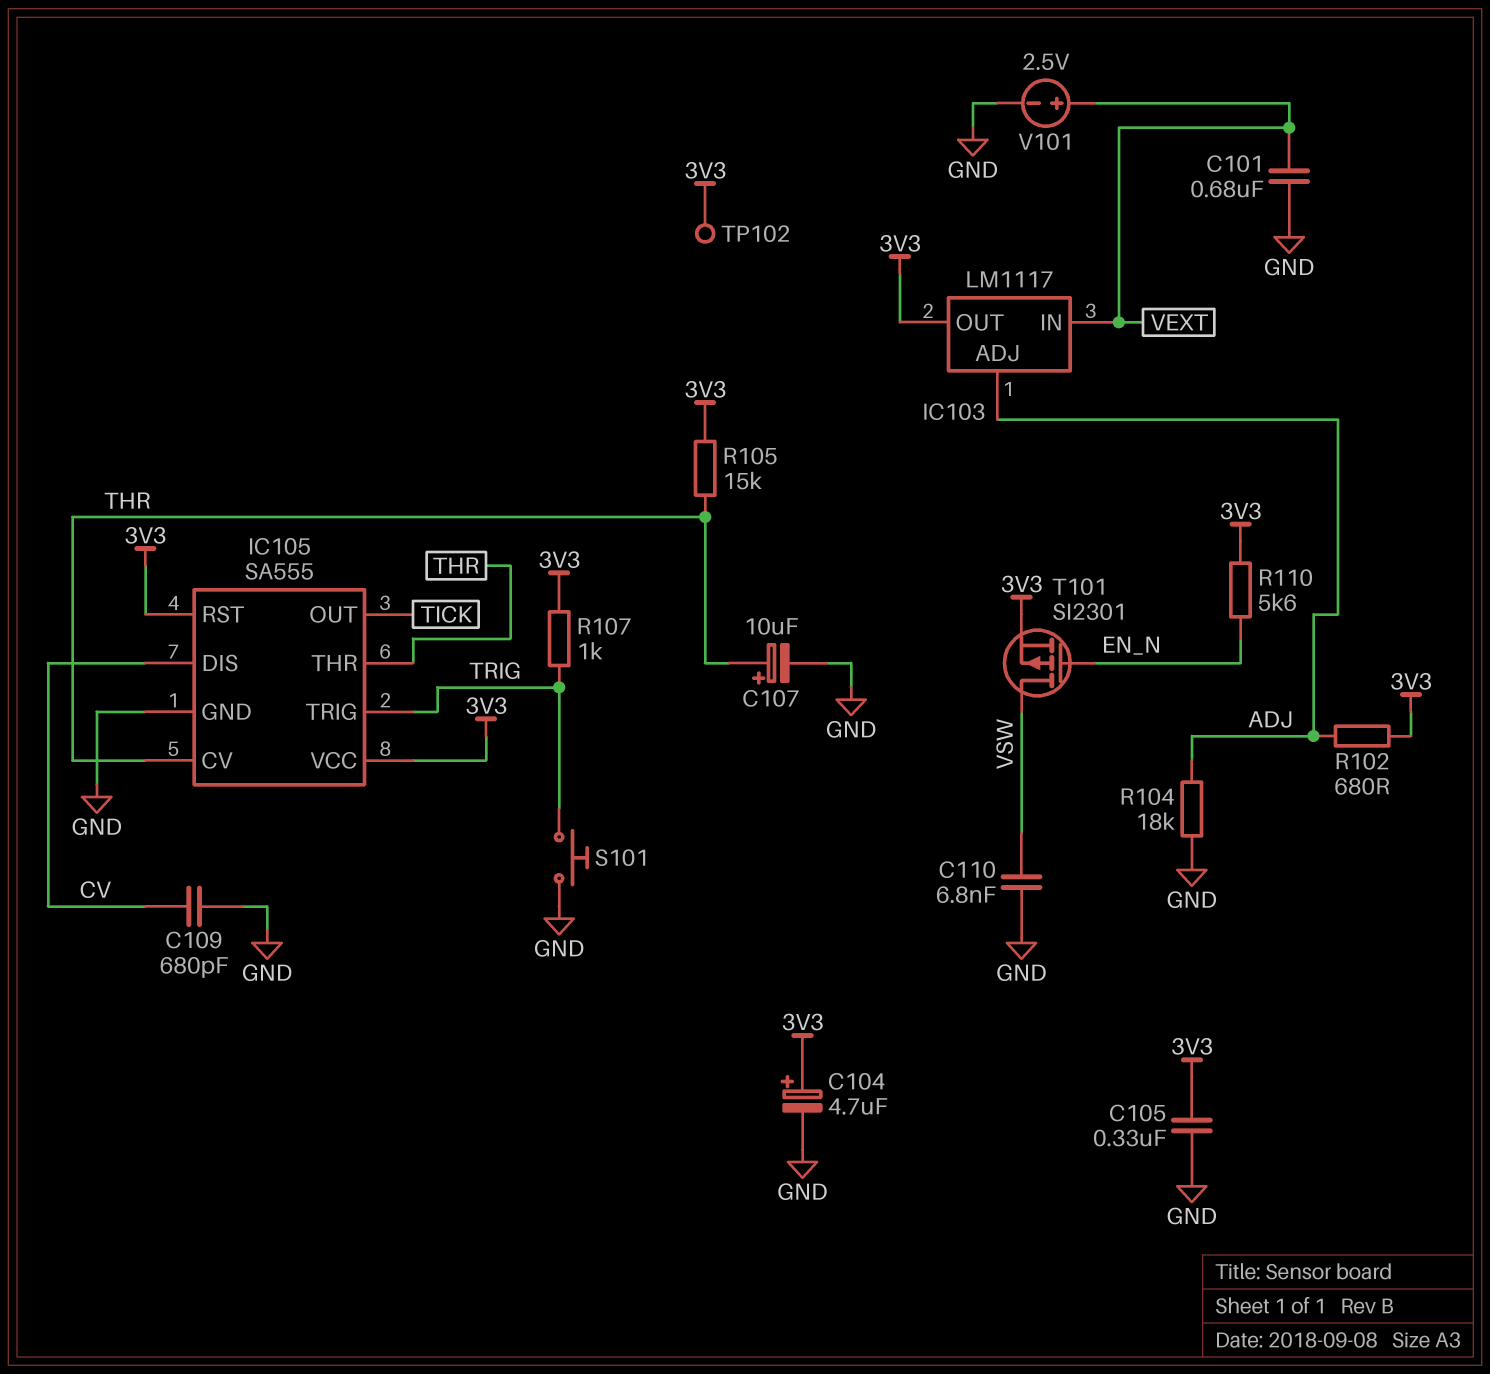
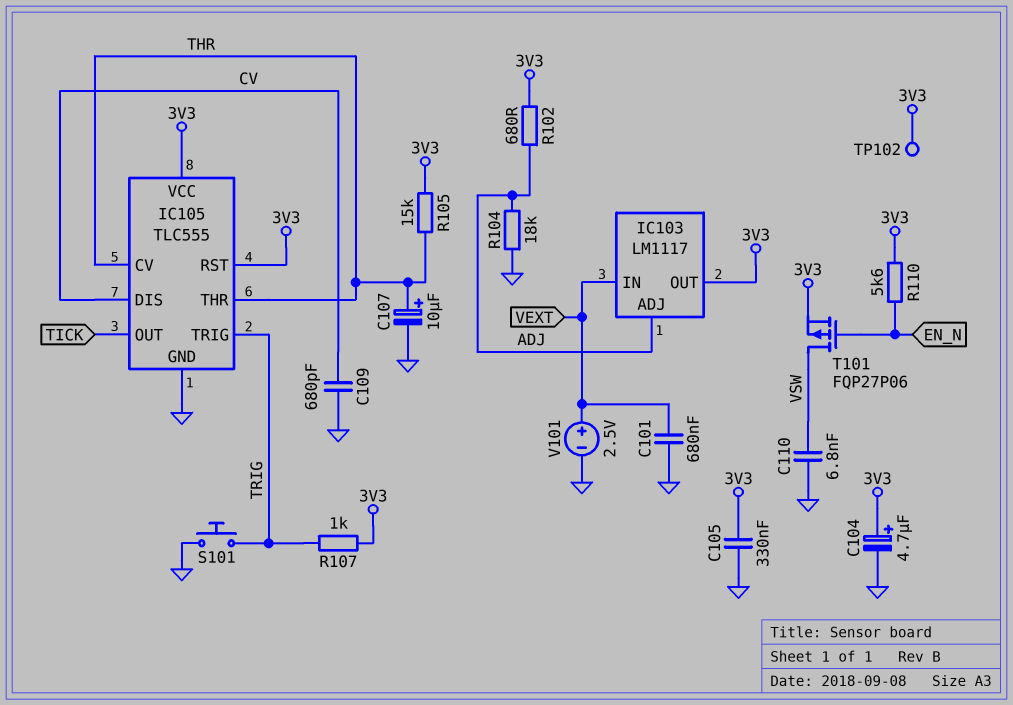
IC105: SA555 -> TLC555
T101: PMOS SI2301 (G EN_N, D VSW, S 3V3) -> PMOS FQP27P06 (G EN_N, D VSW, S 3V3)

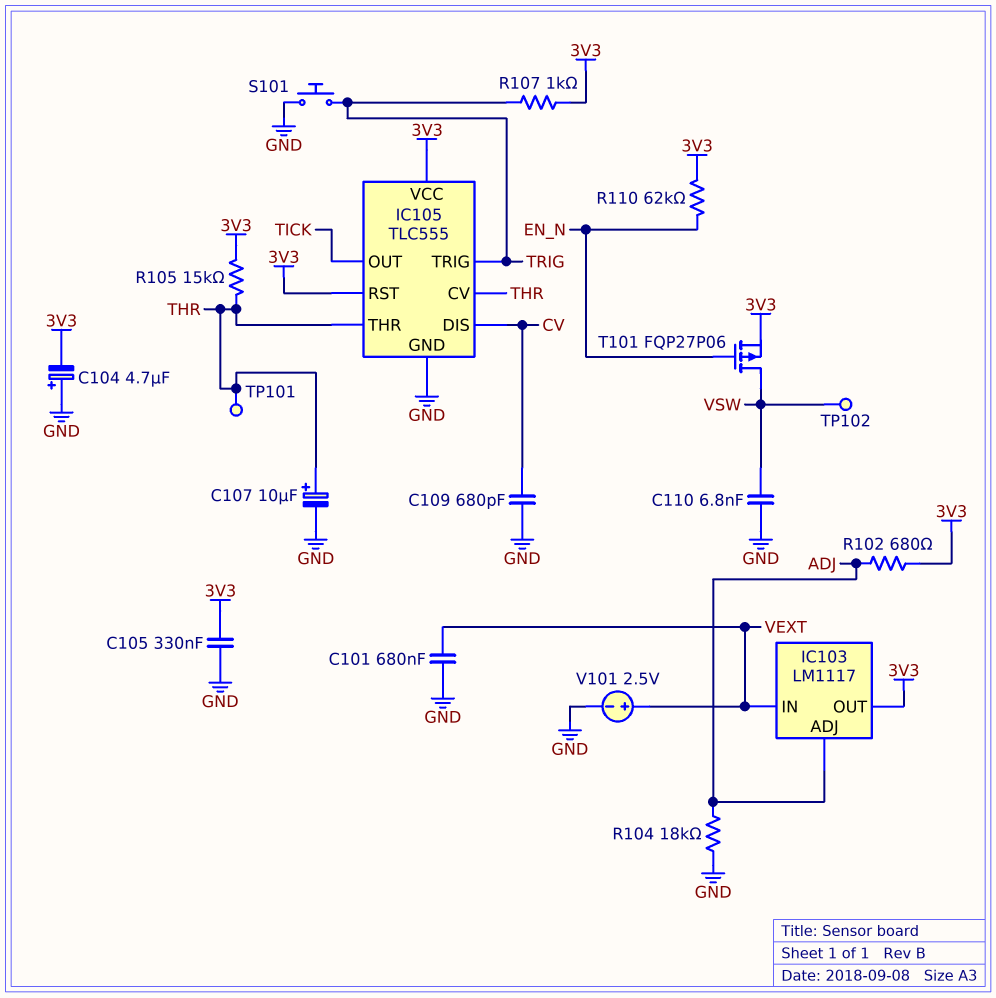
C104: 4.7uF (plus 3V3, minus GND) -> 4.7uF (plus GND, minus 3V3)
R110: 5.6k (3V3, EN_N) -> 62k (3V3, EN_N)
TP101: none -> test point (THR)
TP102: test point (3V3) -> test point (VSW)

